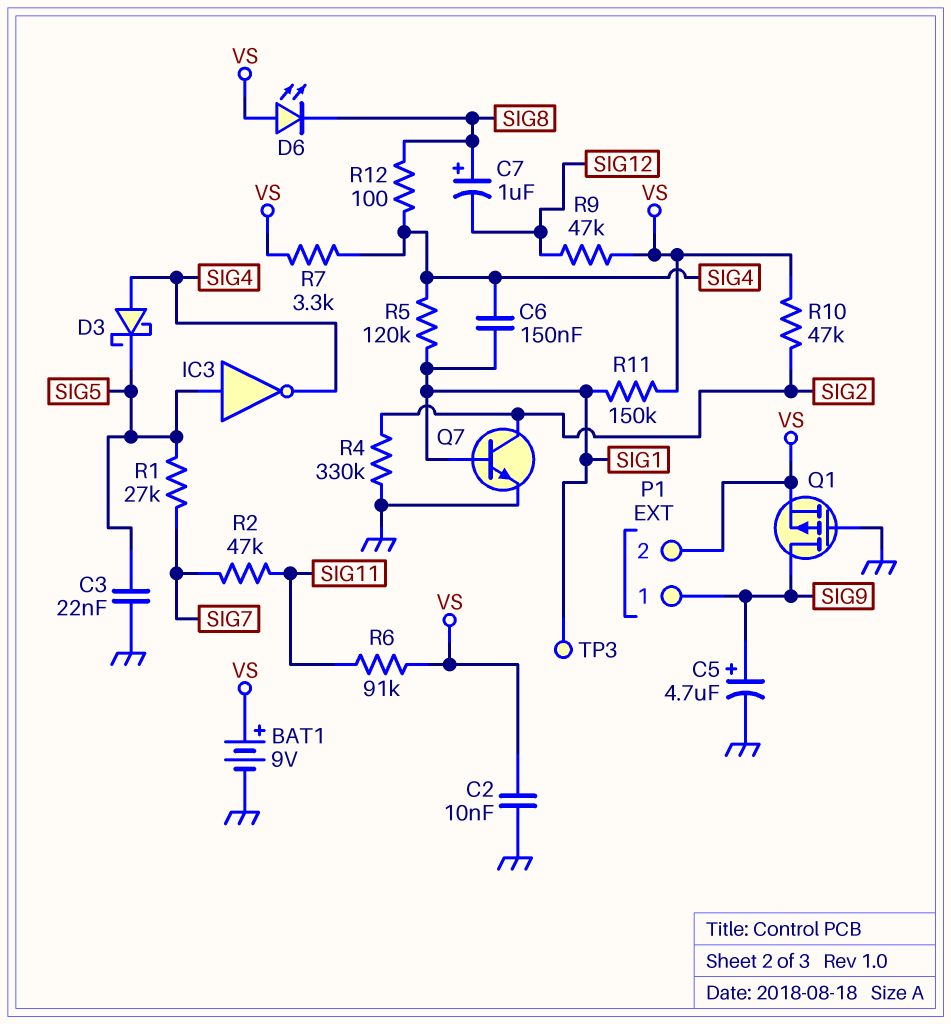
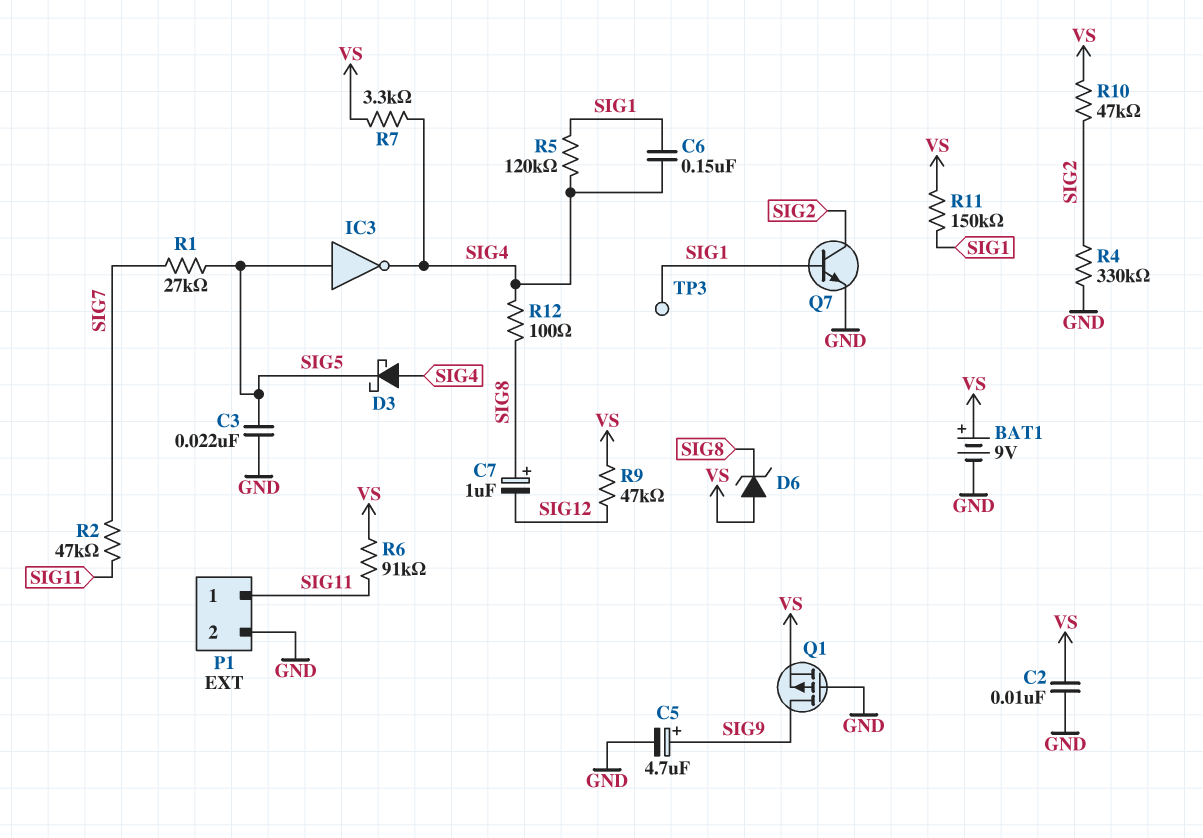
D6: LED (A VS, K SIG8) -> zener (A VS, K SIG8)
P1 pin 1: SIG9 -> SIG11
P1 pin 2: VS -> GND

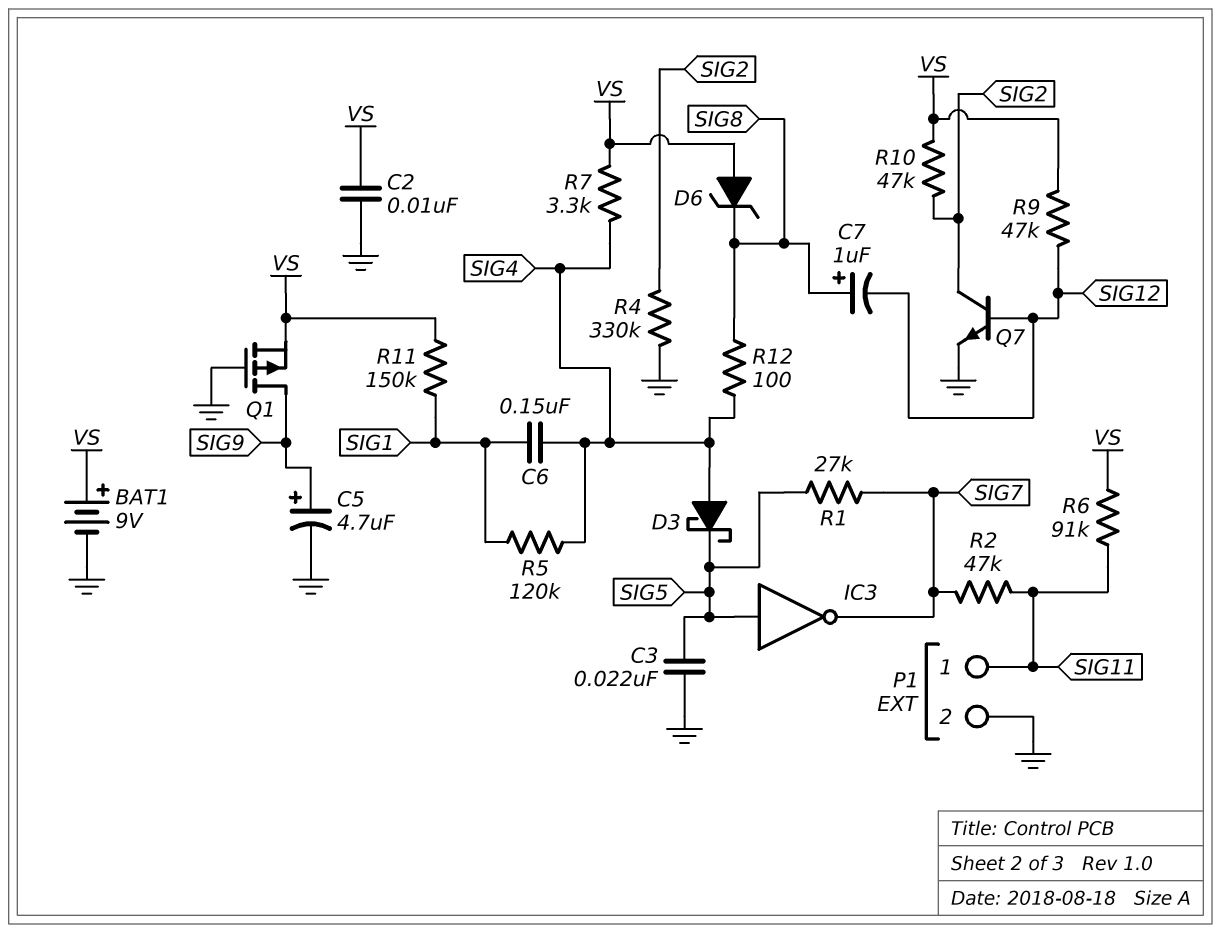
IC3: NOT (in SIG5, out SIG4) -> NOT (in SIG5, out SIG7)
Q7: NPN (B SIG1, C SIG2, E GND) -> NPN (B SIG12, C SIG2, E GND)
TP3: test point (SIG1) -> none

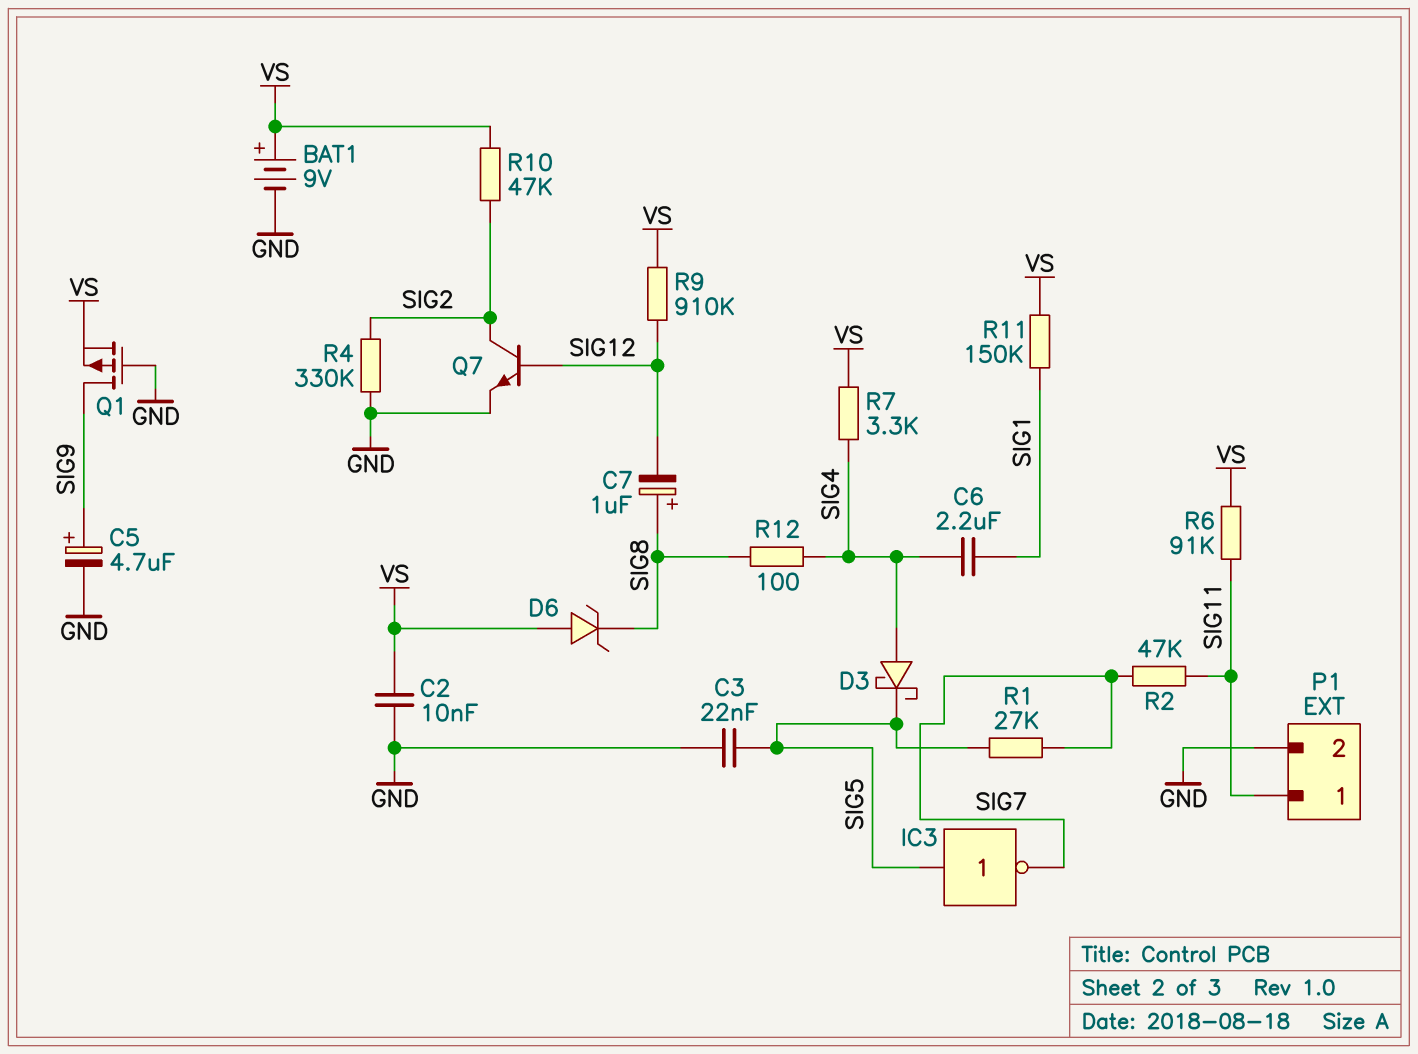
C6: 150nF (SIG1, SIG4) -> 2.2uF (SIG1, SIG4)
R5: 120k (SIG1, SIG4) -> none
R9: 47k (SIG12, VS) -> 910k (SIG12, VS)

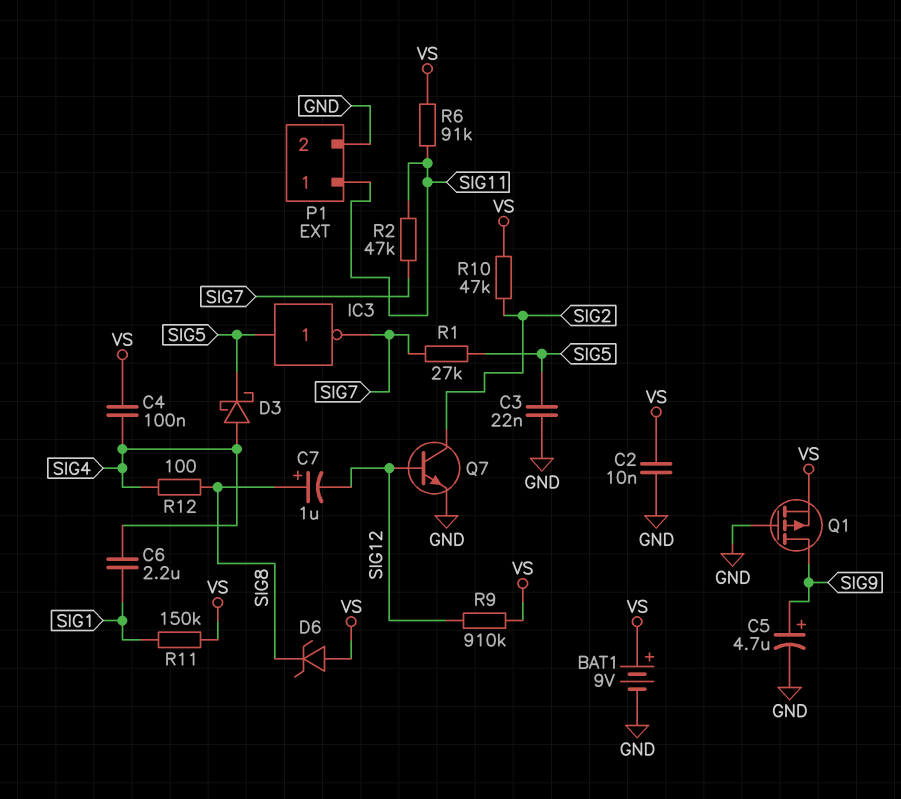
C4: none -> 100nF (SIG4, VS)
R4: 330k (GND, SIG2) -> none
R7: 3.3k (SIG4, VS) -> none

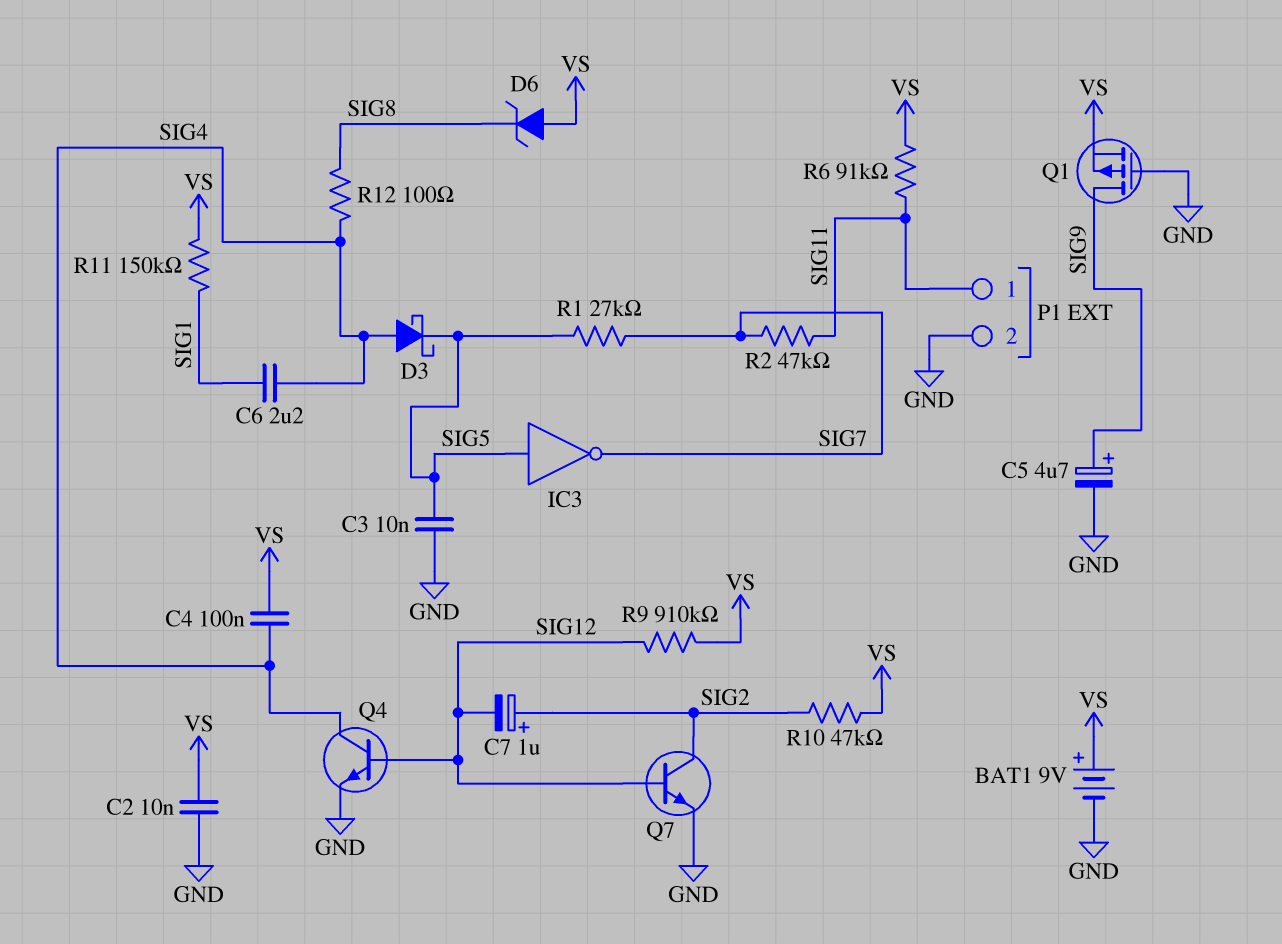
C3: 22nF (GND, SIG5) -> 10nF (GND, SIG5)
C7: 1uF (plus SIG8, minus SIG12) -> 1uF (plus SIG2, minus SIG12)
Q4: none -> NPN (B SIG12, C SIG4, E GND)

